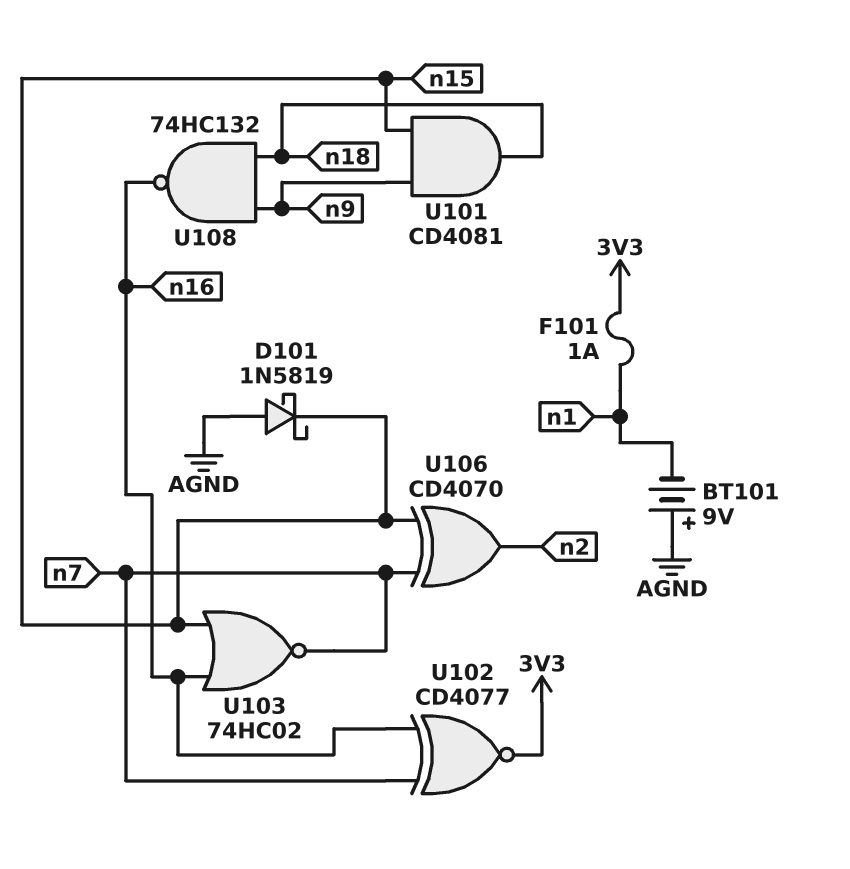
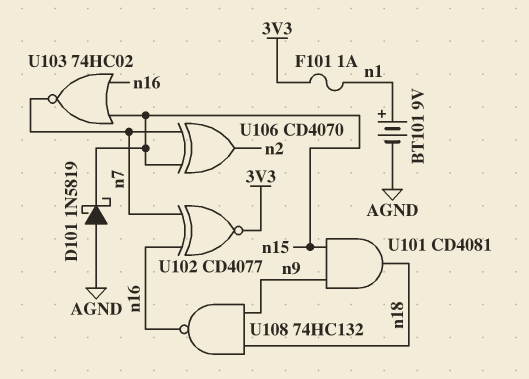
BT101: 9V (plus AGND, minus n1) -> 9V (plus n1, minus AGND)

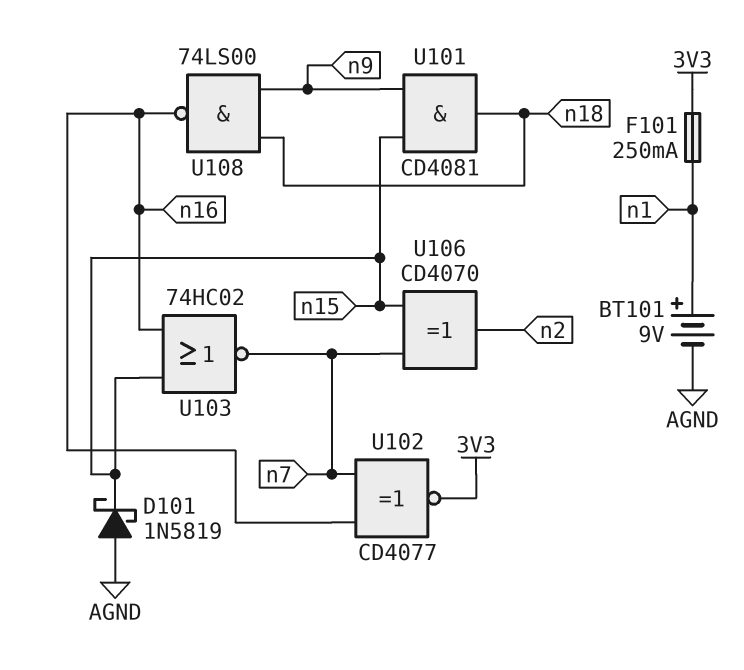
F101: 1A (3V3, n1) -> 250mA (3V3, n1)
U108: NAND 74HC132 (in n9, in n18, out n16) -> NAND 74LS00 (in n9, in n18, out n16)

